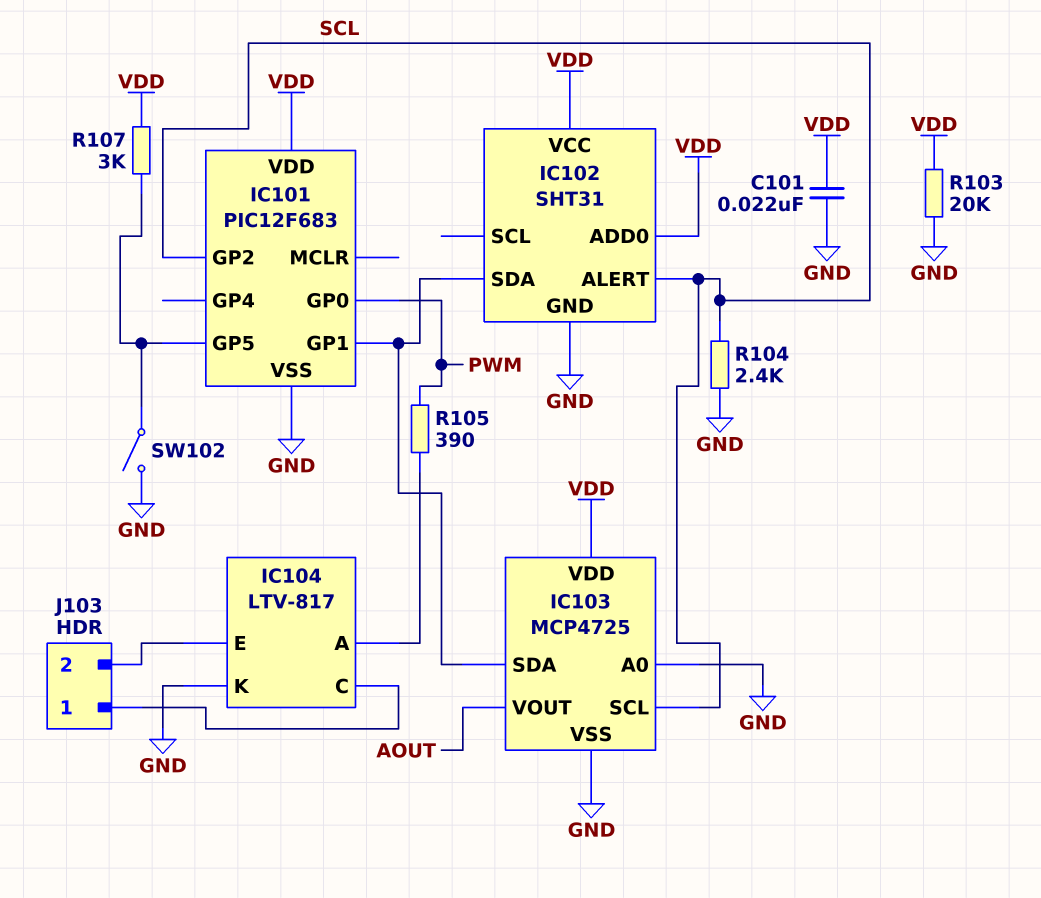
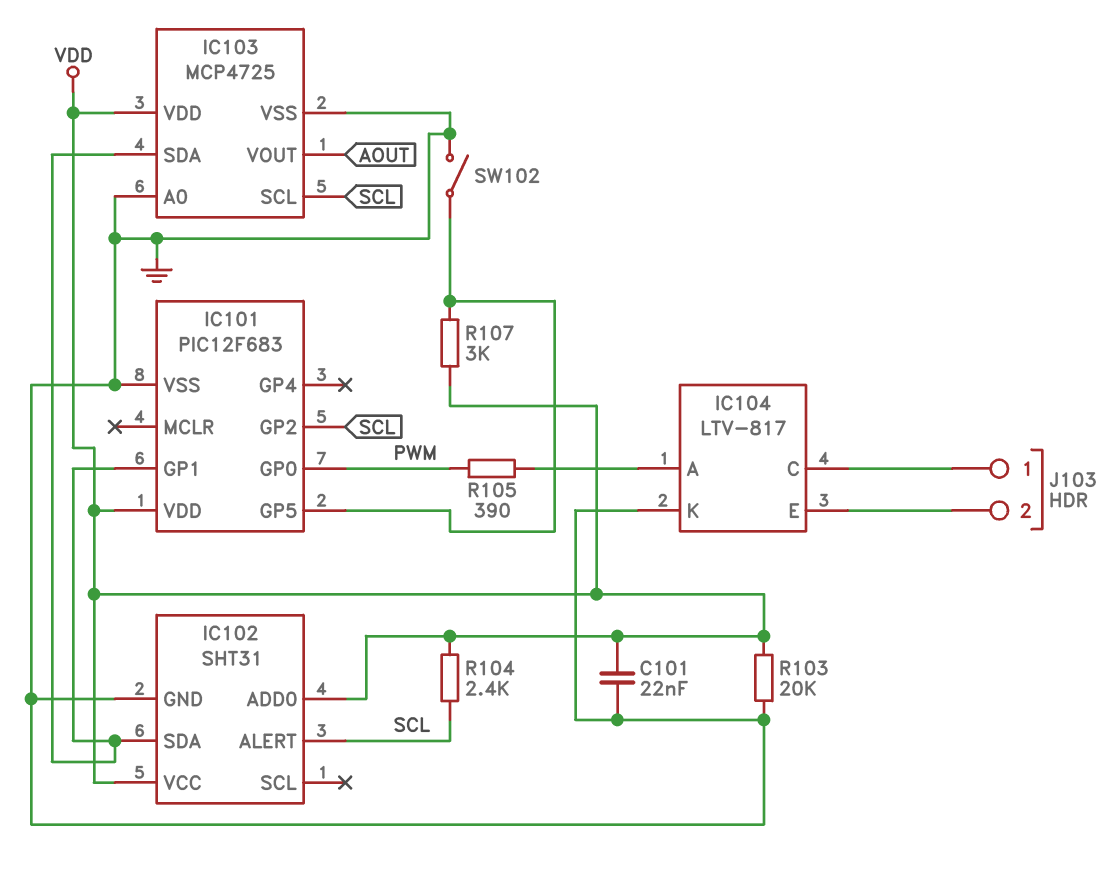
R104: 2.4k (GND, SCL) -> 2.4k (SCL, VDD)

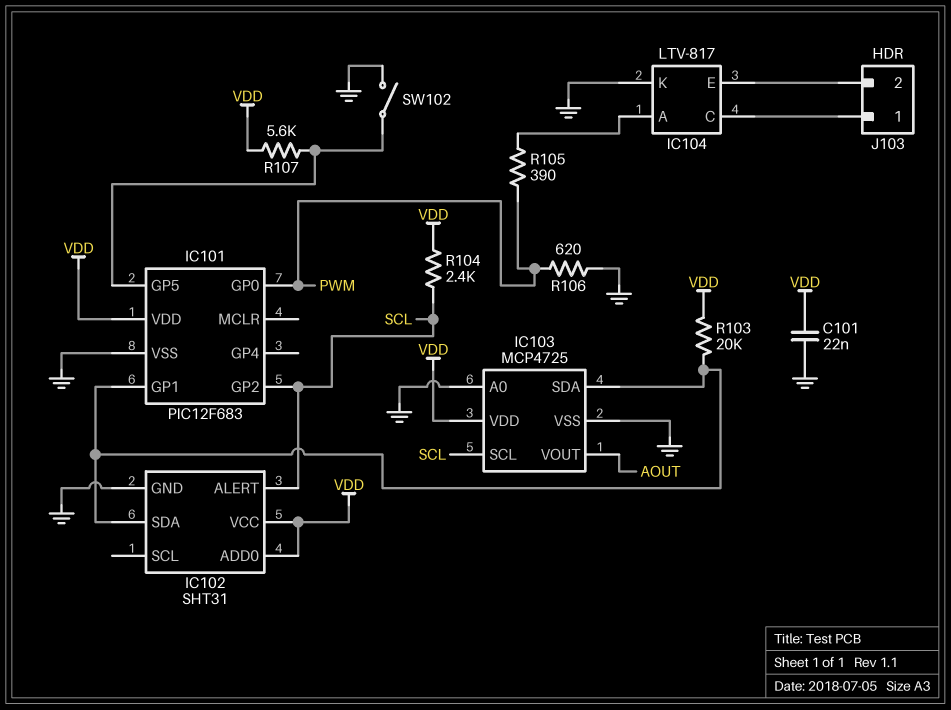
R103: 20k (GND, VDD) -> 20k (IC101/GP1, VDD)
R106: none -> 620 (GND, PWM)
R107: 3k (IC101/GP5, VDD) -> 5.6k (IC101/GP5, VDD)

